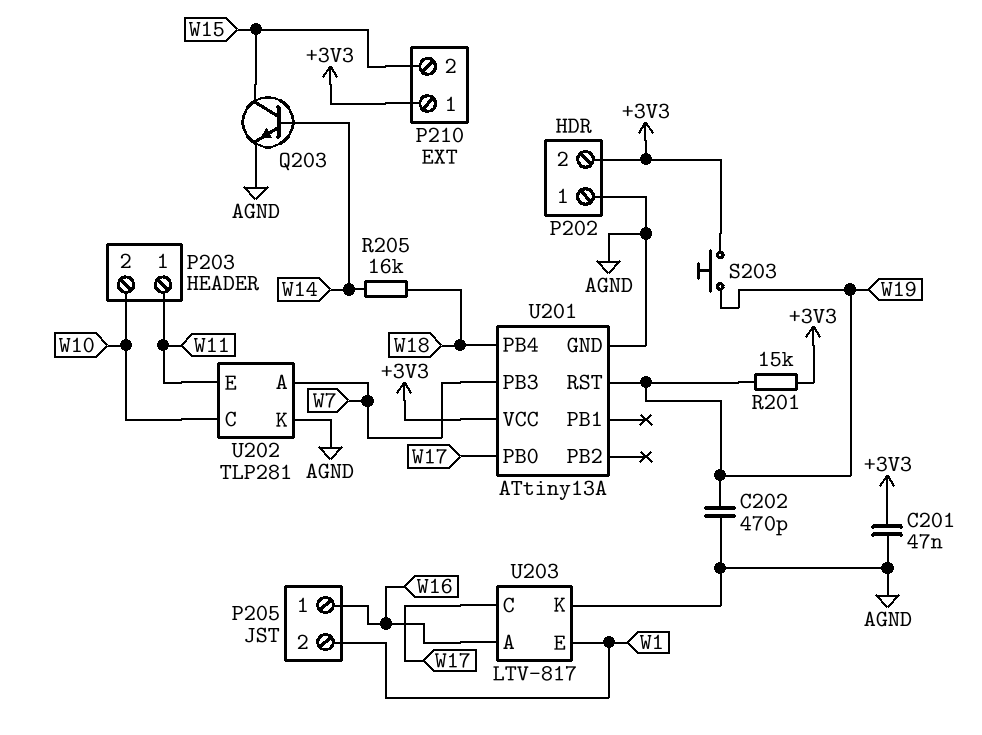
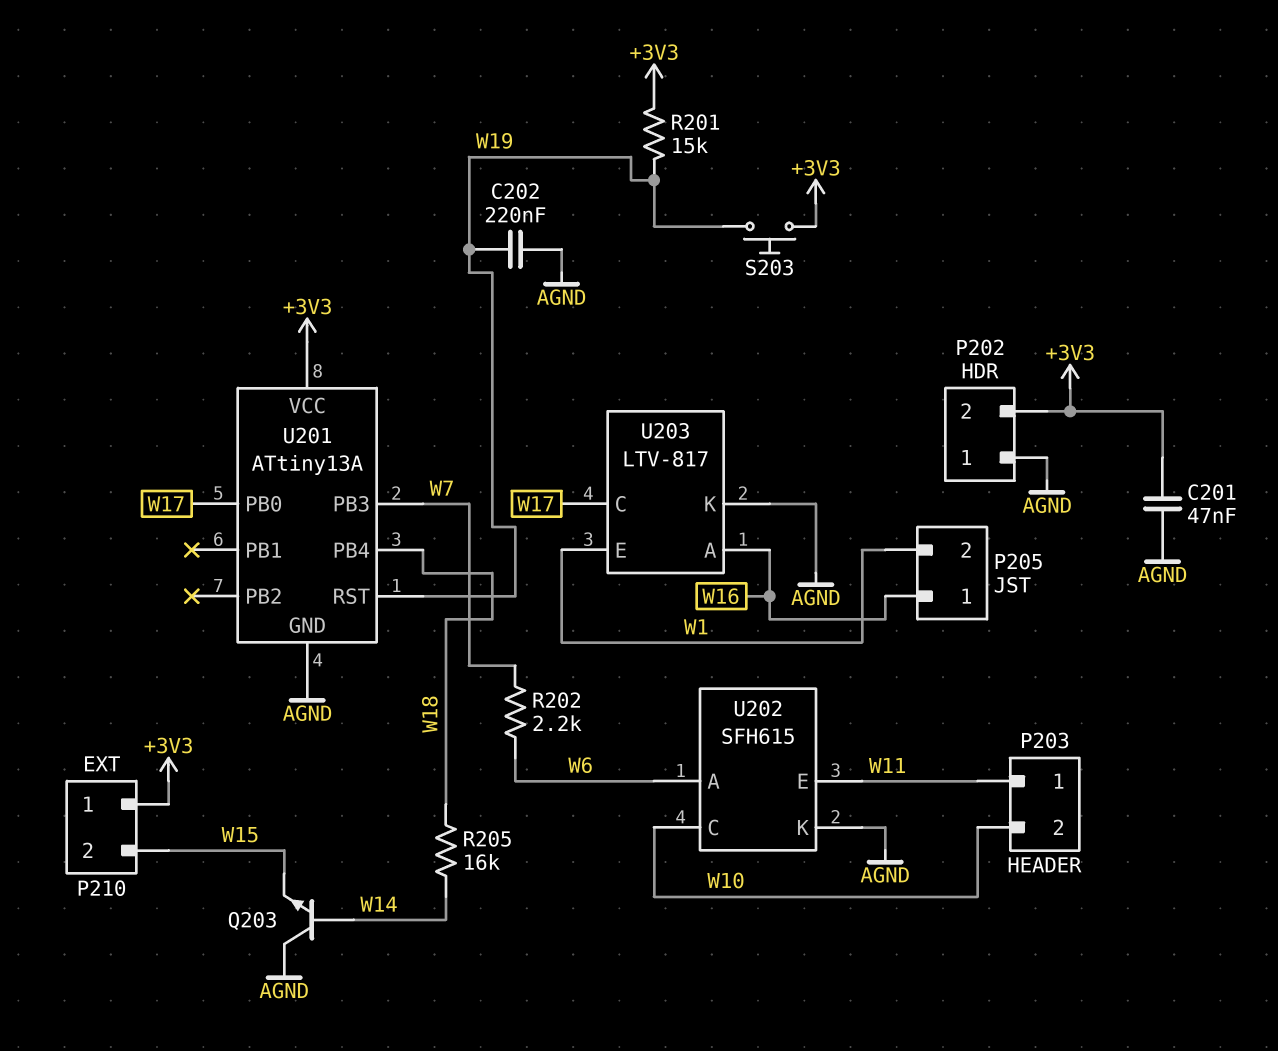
C202: 470pF (AGND, W19) -> 220nF (AGND, W19)
Q203: NPN (B W14, C W15, E AGND) -> NPN (B W14, C AGND, E W15)
R202: none -> 2.2k (W6, W7)
U202: TLP281 -> SFH615
U202 pin A: W7 -> W6

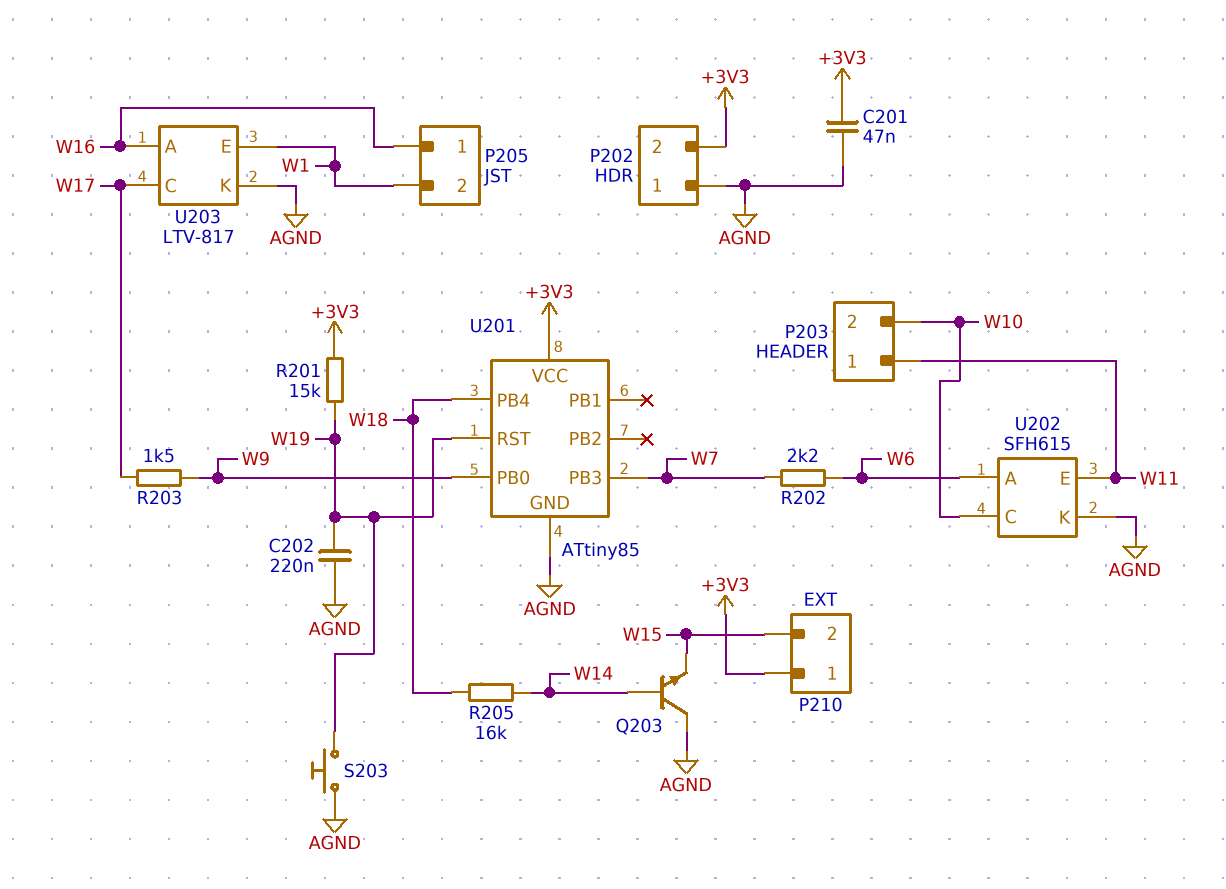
R203: none -> 1.5k (W9, W17)
S203: button (+3V3, W19) -> button (AGND, W19)
U201: ATtiny13A -> ATtiny85
U201 pin PB0: W17 -> W9

